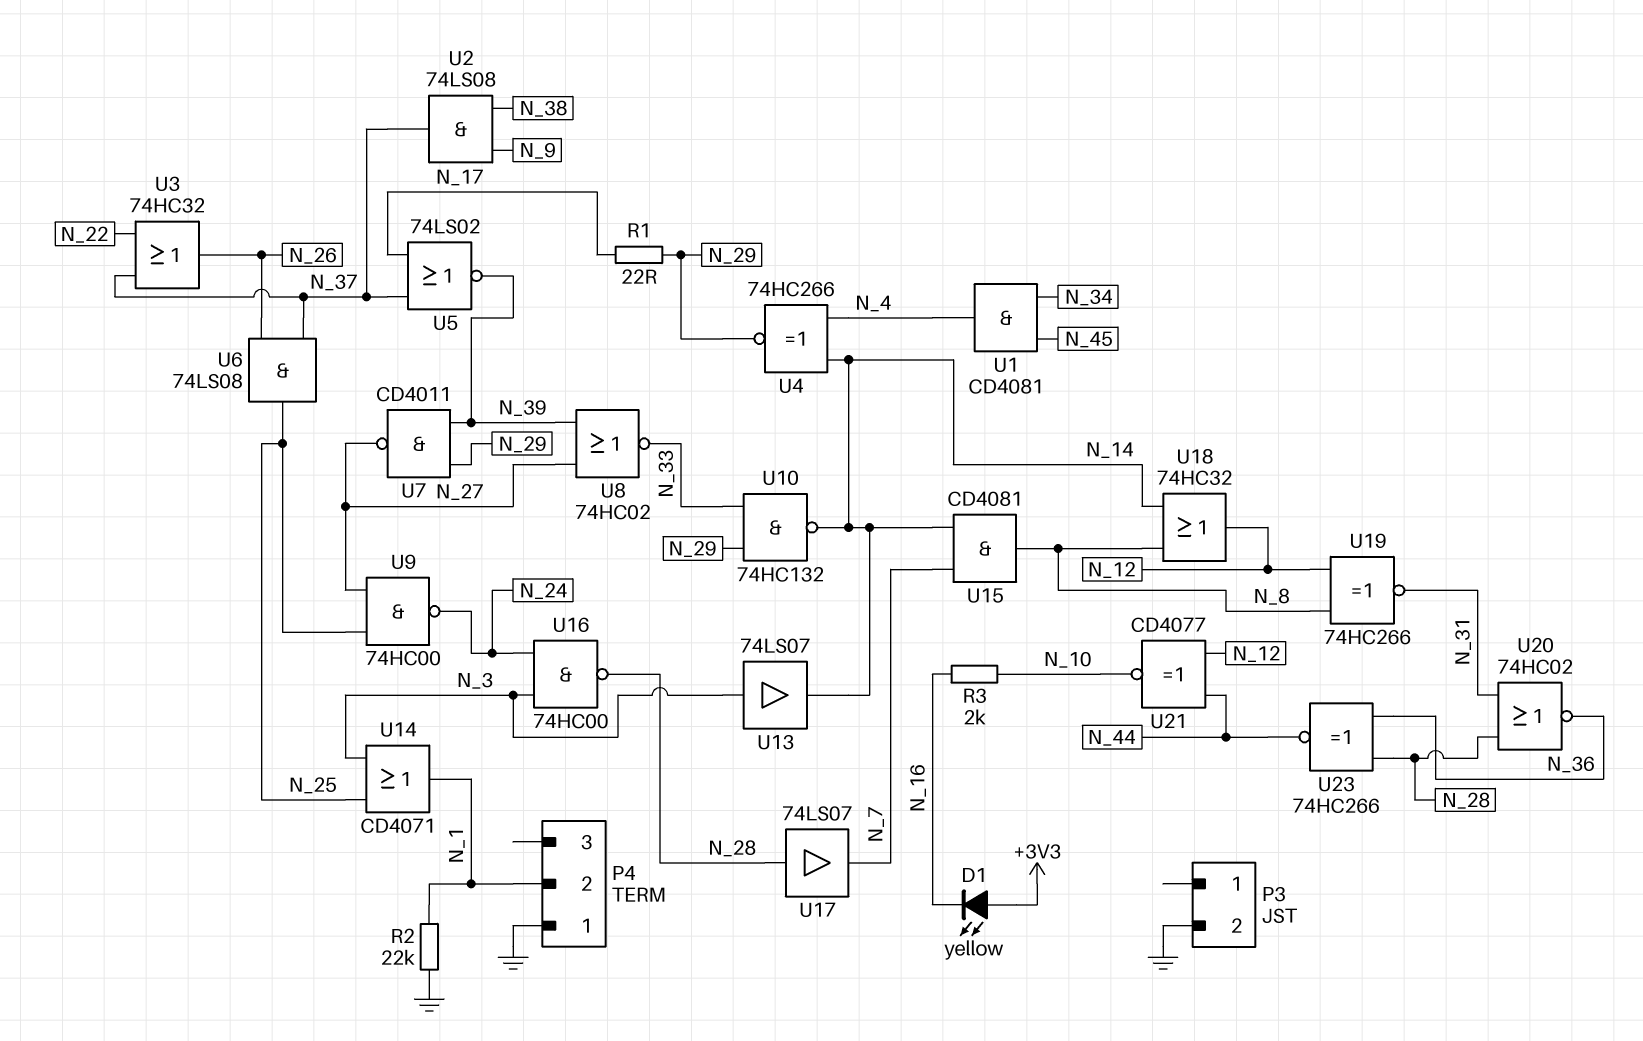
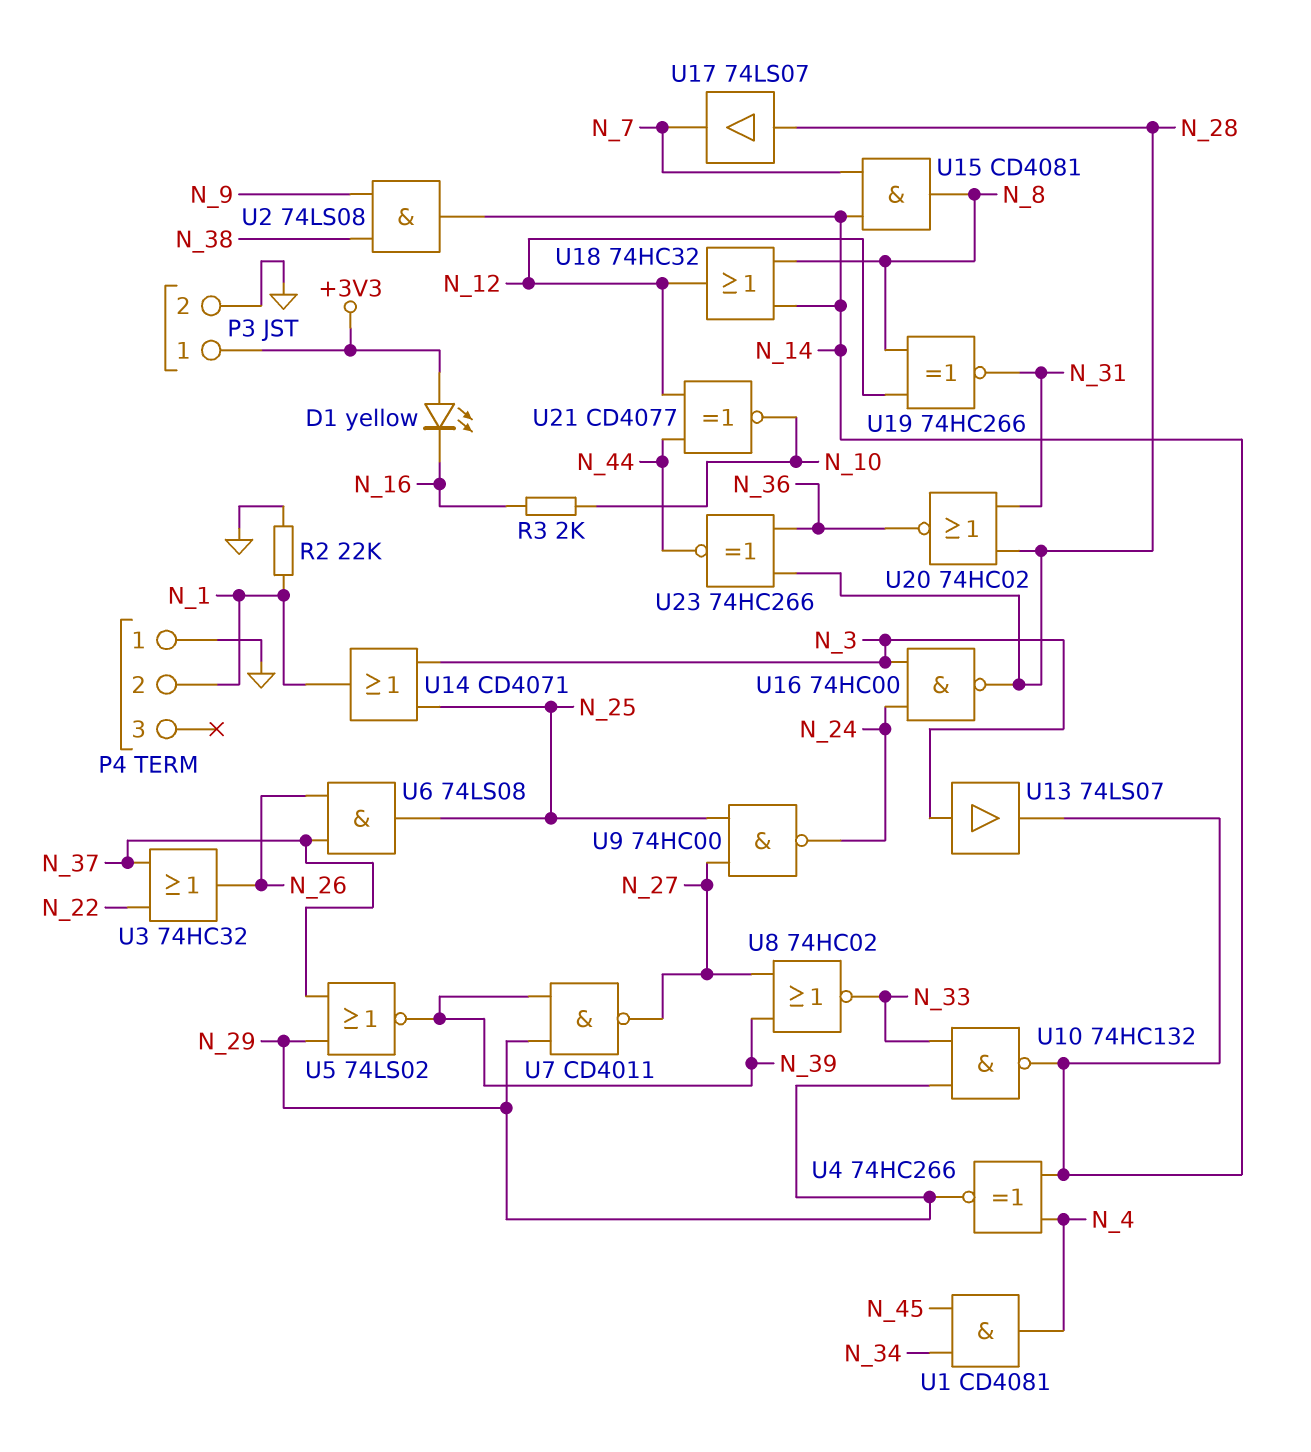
P3 pin 1: none -> +3V3
R1: 22 (N_17, N_29) -> none
U2: AND 74LS08 (in N_9, in N_38, out N_37) -> AND 74LS08 (in N_9, in N_38, out N_14)
U5: NOR 74LS02 (in N_17, in N_37, out N_39) -> NOR 74LS02 (in N_29, in N_37, out N_39)

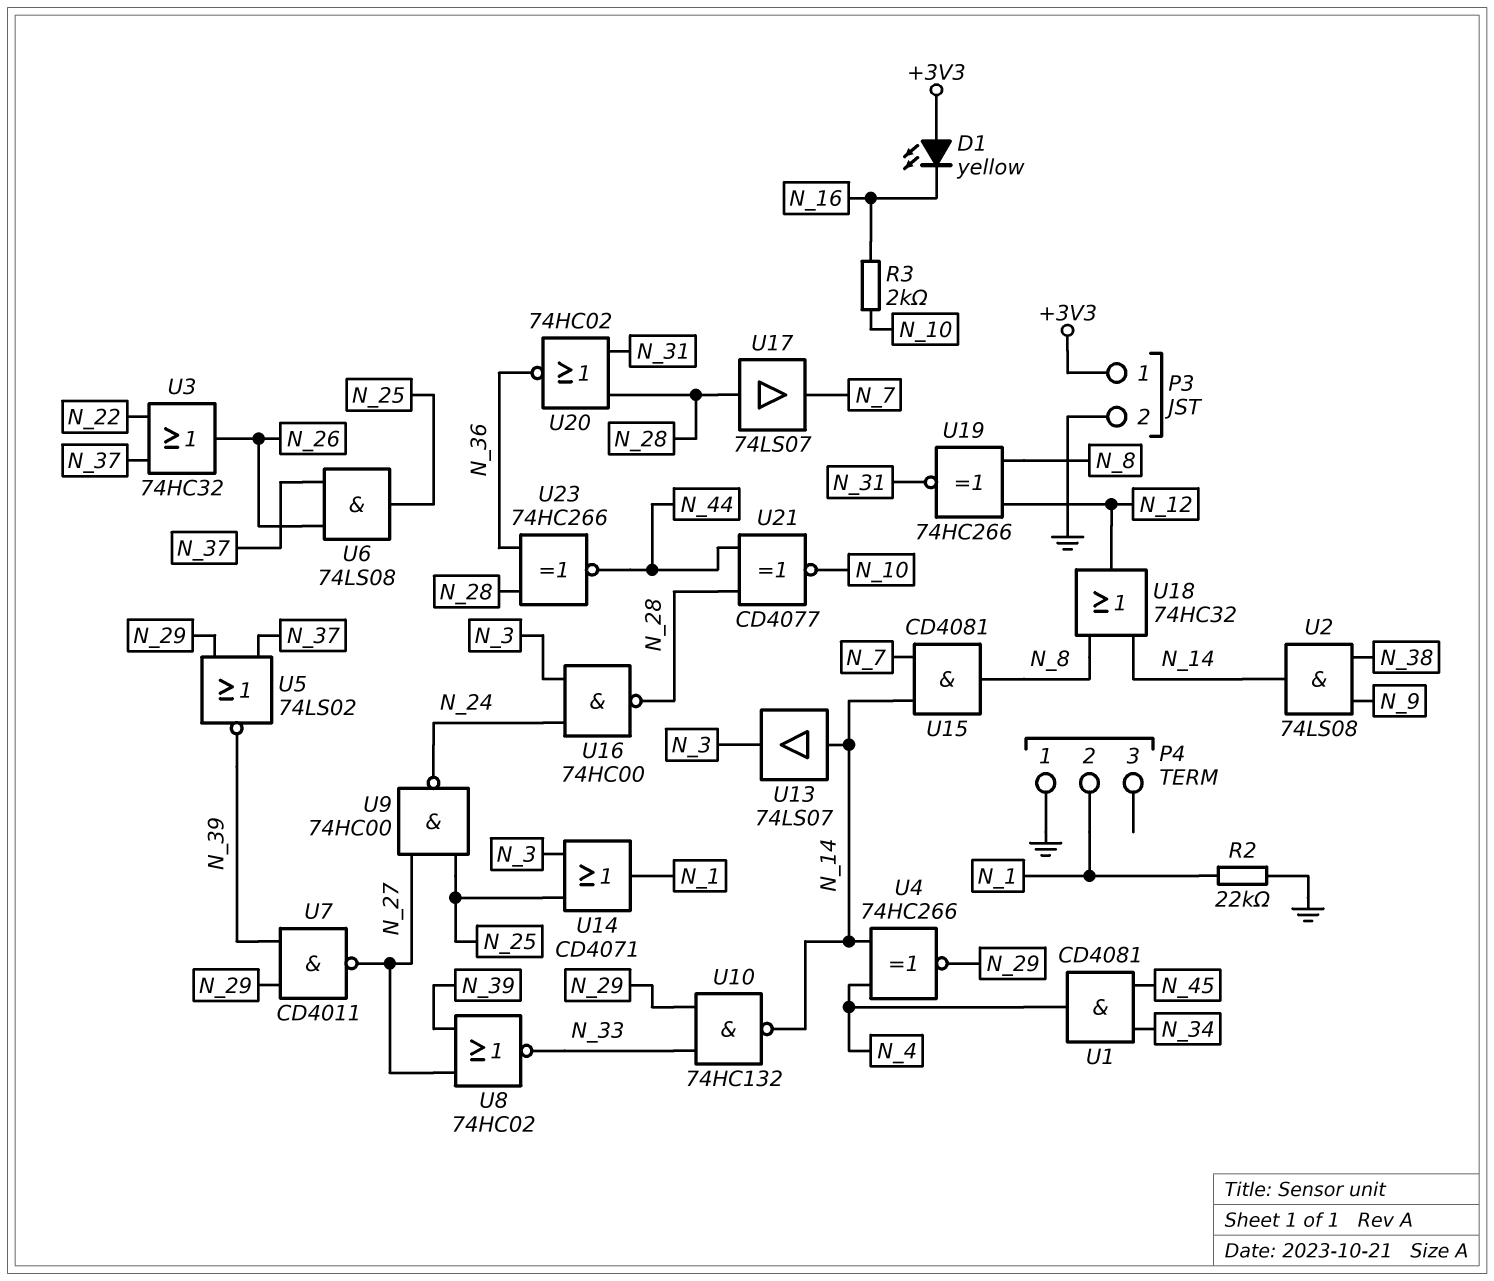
U13: buffer 74LS07 (in N_3, out N_14) -> buffer 74LS07 (in N_14, out N_3)
U21: XNOR CD4077 (in N_12, in N_44, out N_10) -> XNOR CD4077 (in N_28, in N_44, out N_10)

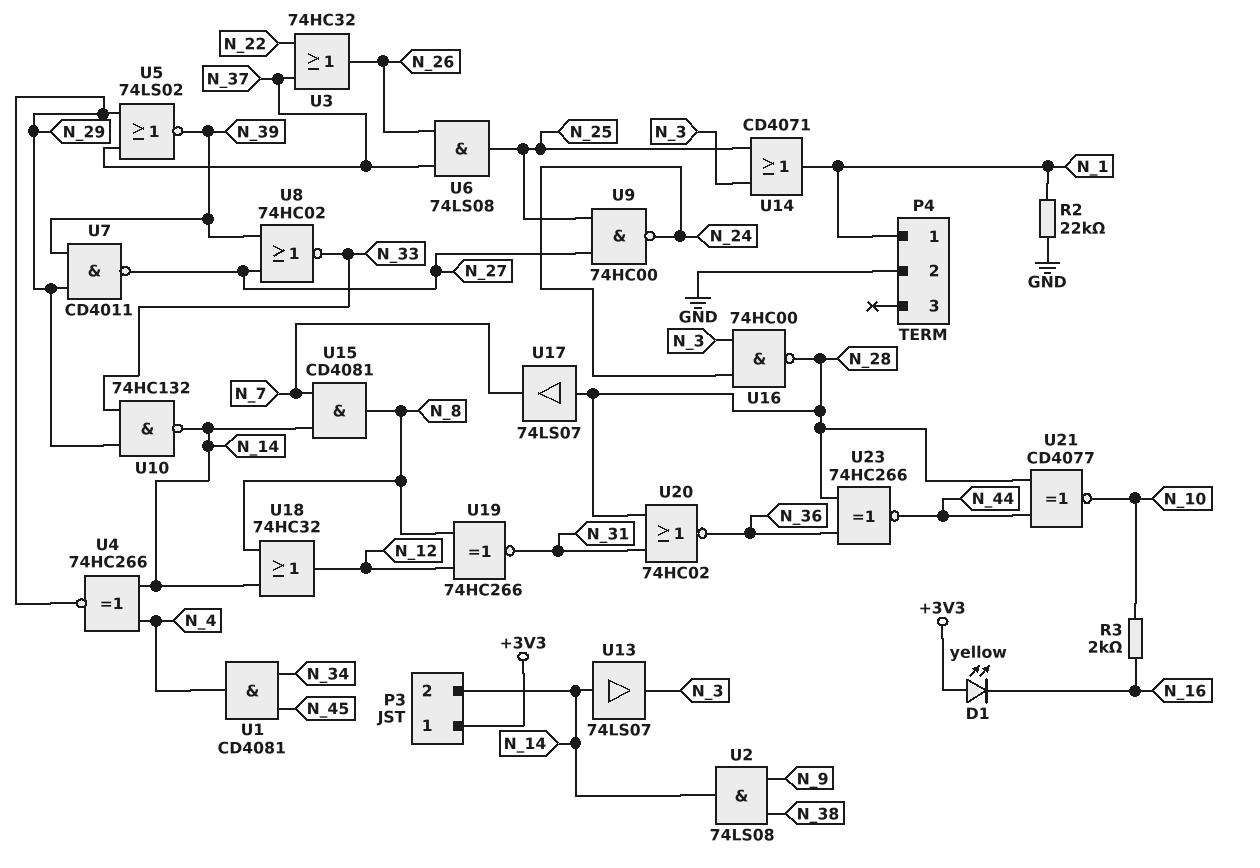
P3 pin 2: GND -> N_14
P4 pin 1: GND -> N_1
P4 pin 2: N_1 -> GND

